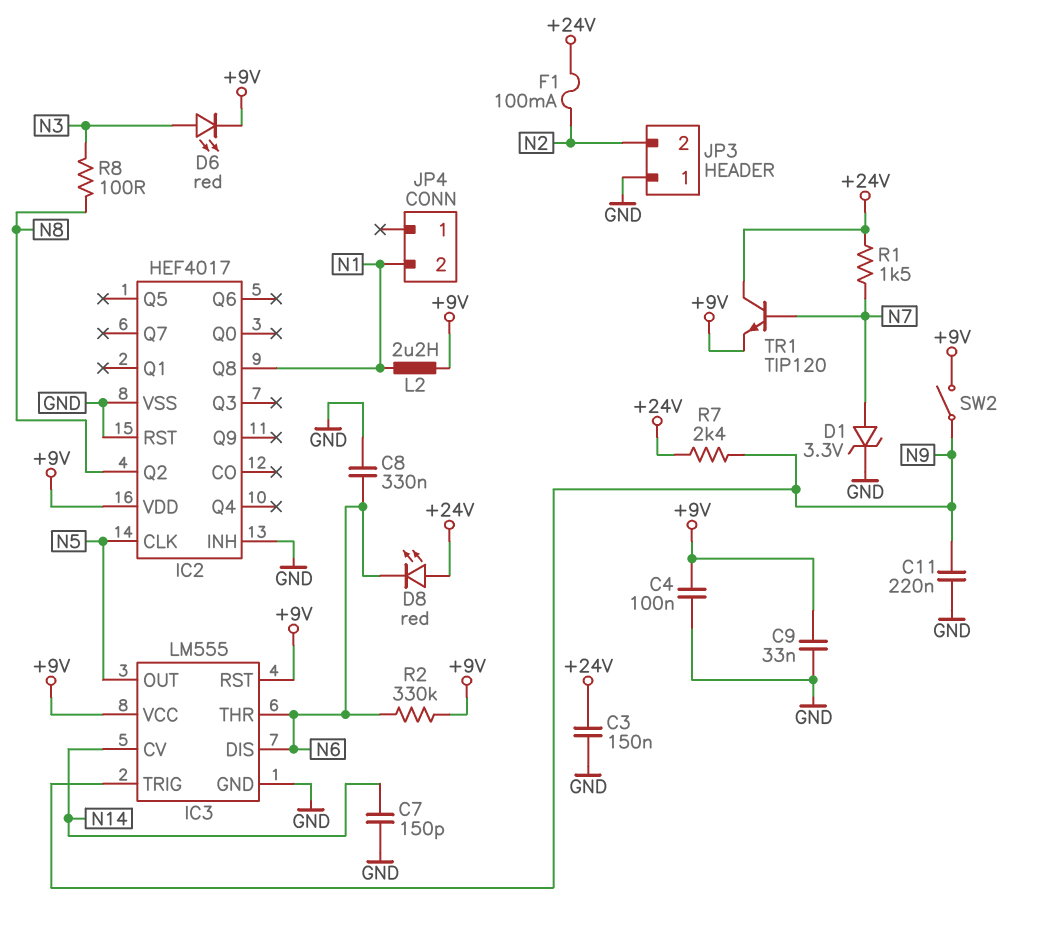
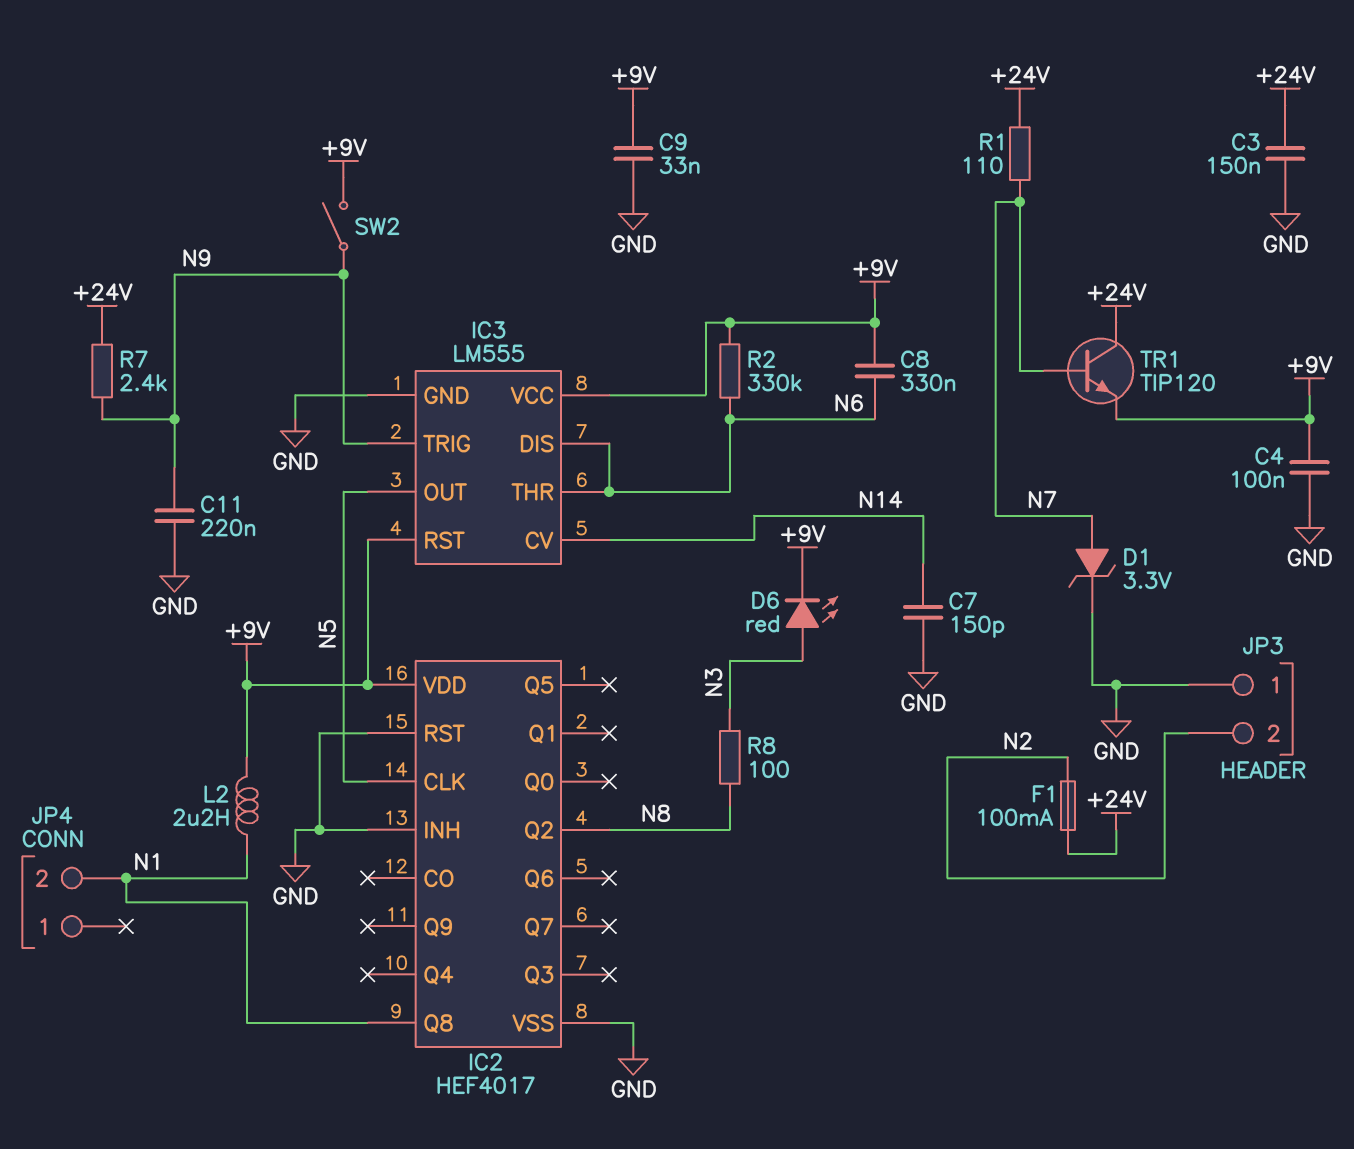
C8: 330nF (GND, N6) -> 330nF (+9V, N6)
D8: LED red (A +24V, K N6) -> none
R1: 1.5k (+24V, N7) -> 110 (+24V, N7)

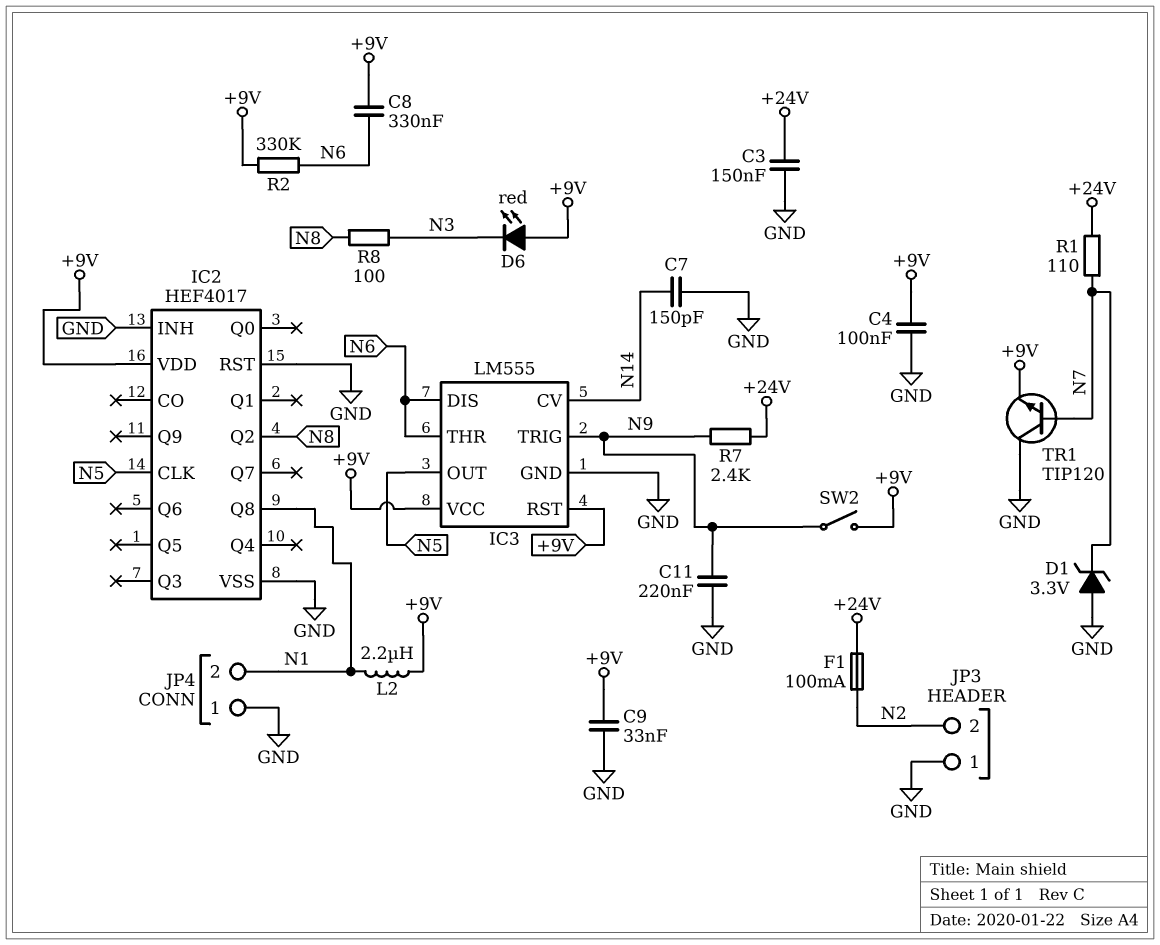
D1: zener 3.3V (A N7, K GND) -> zener 3.3V (A GND, K N7)
D6: LED red (A N3, K +9V) -> LED red (A +9V, K N3)
JP4 pin 1: none -> GND
TR1: NPN TIP120 (B N7, C +24V, E +9V) -> NPN TIP120 (B N7, C GND, E +9V)

